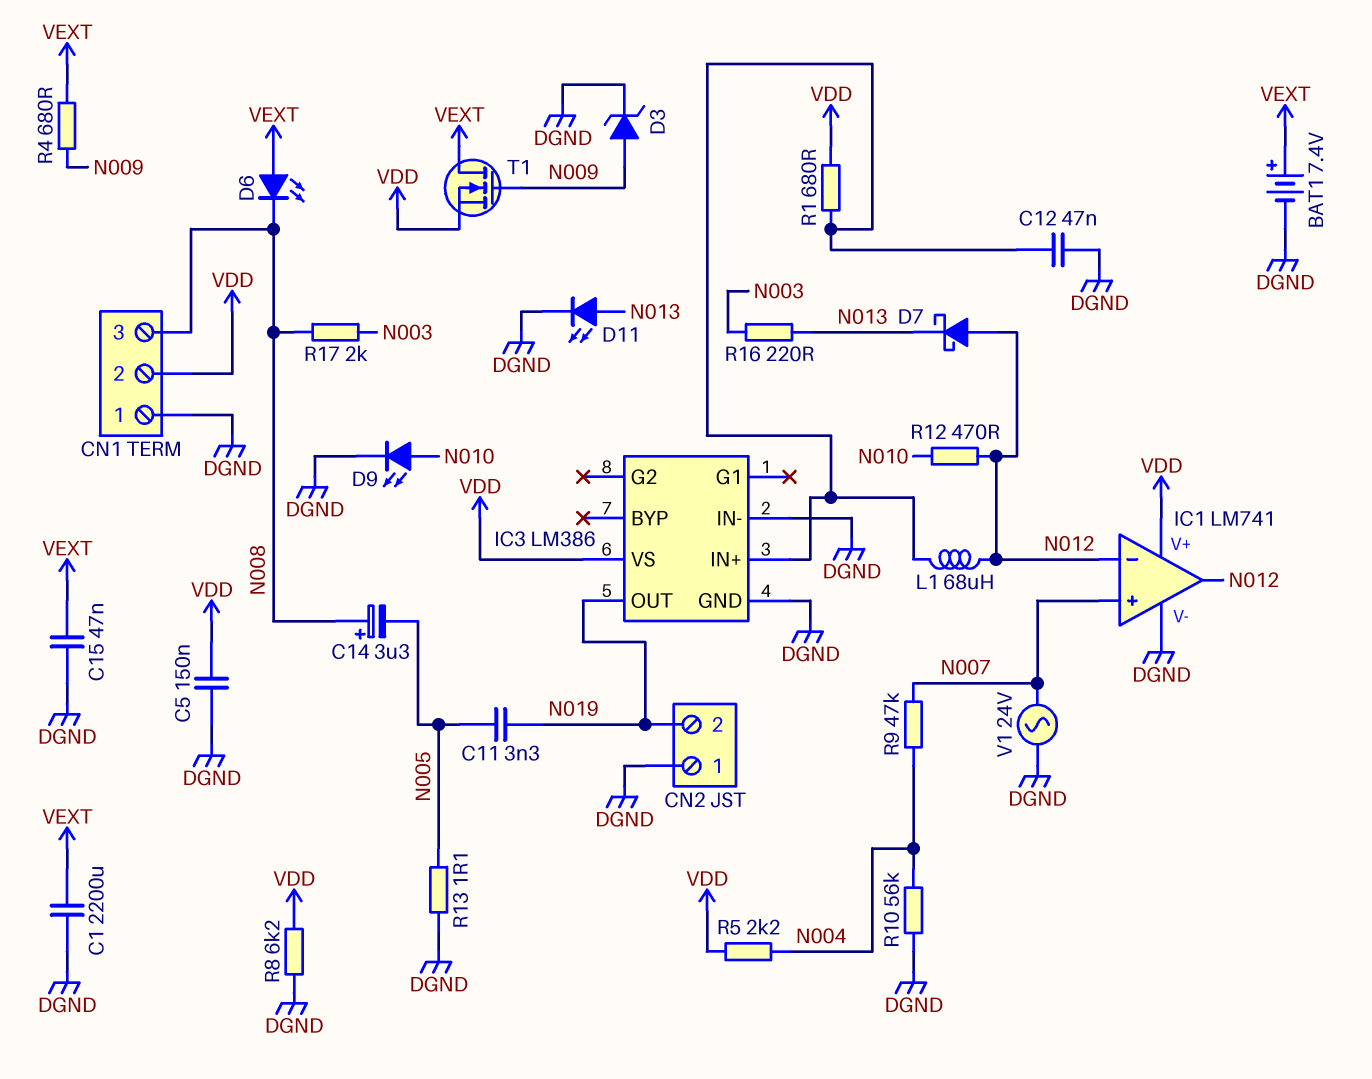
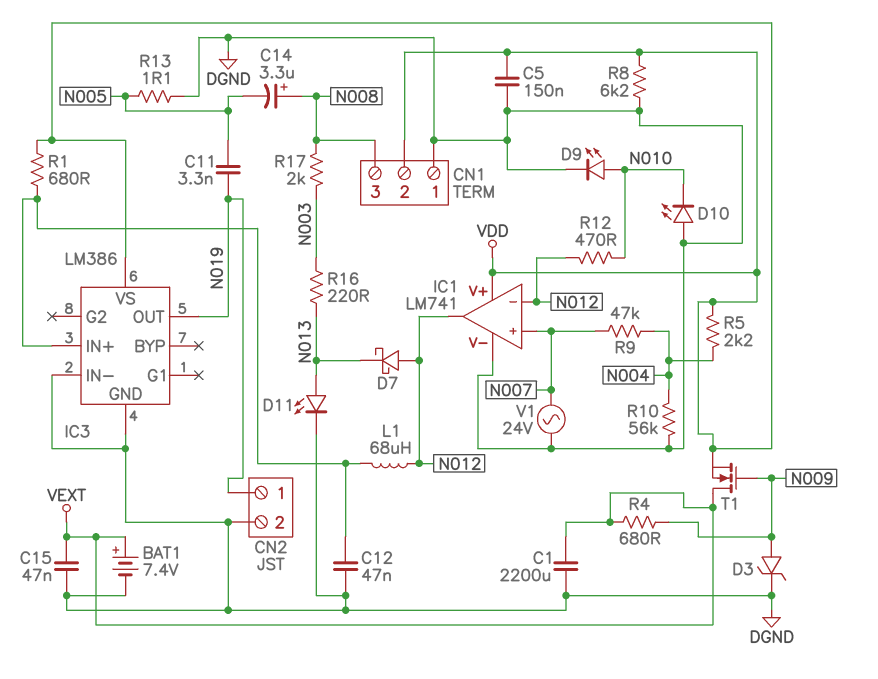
CN2 pin 1: DGND -> N019
CN2 pin 2: N019 -> DGND
D6: LED (A VEXT, K N008) -> none
D10: none -> LED (A DGND, K N010)

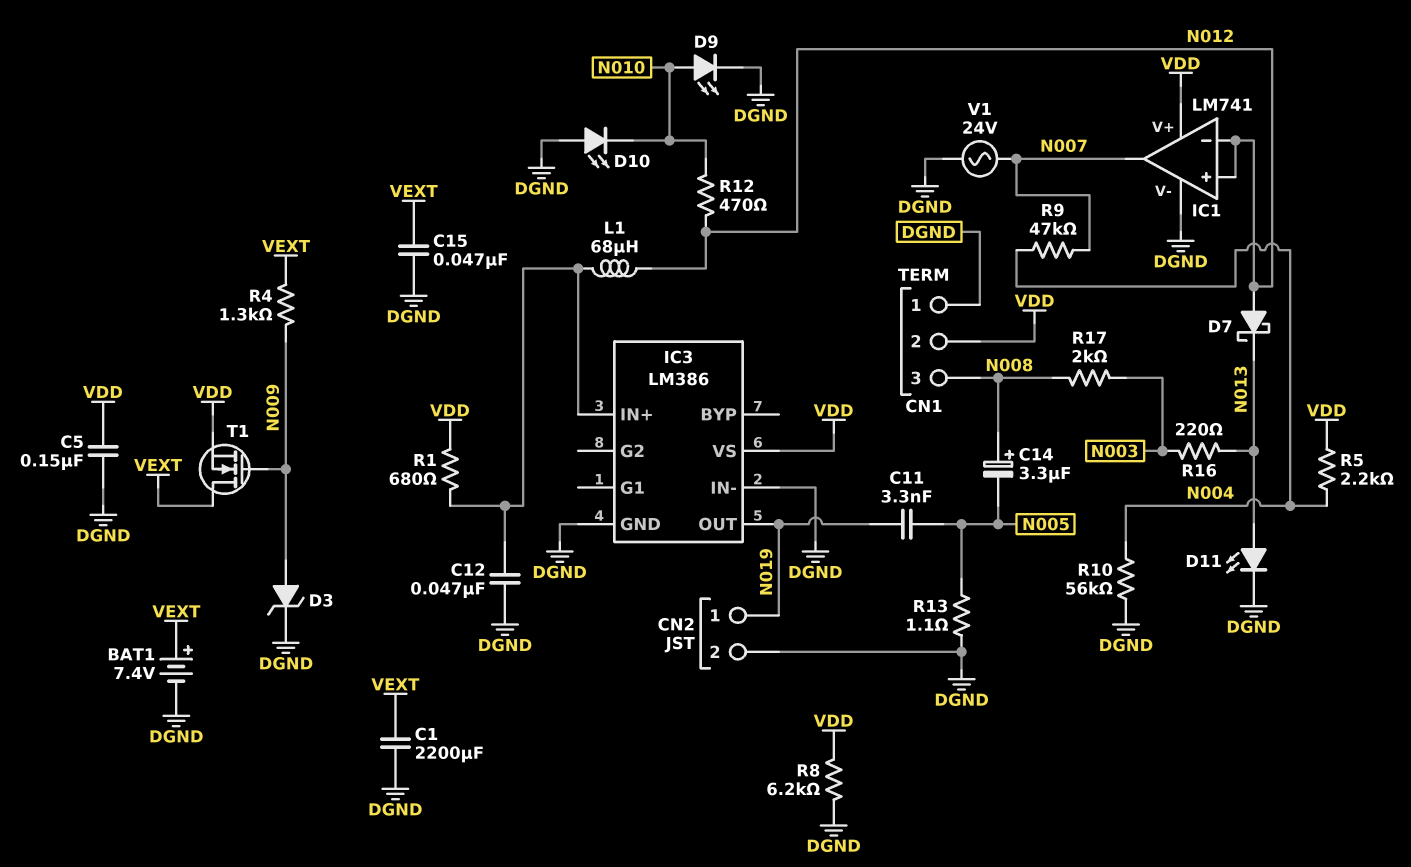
IC1 pin in+: N007 -> N012
IC1 pin out: N012 -> N007
R4: 680 (N009, VEXT) -> 1.3k (N009, VEXT)

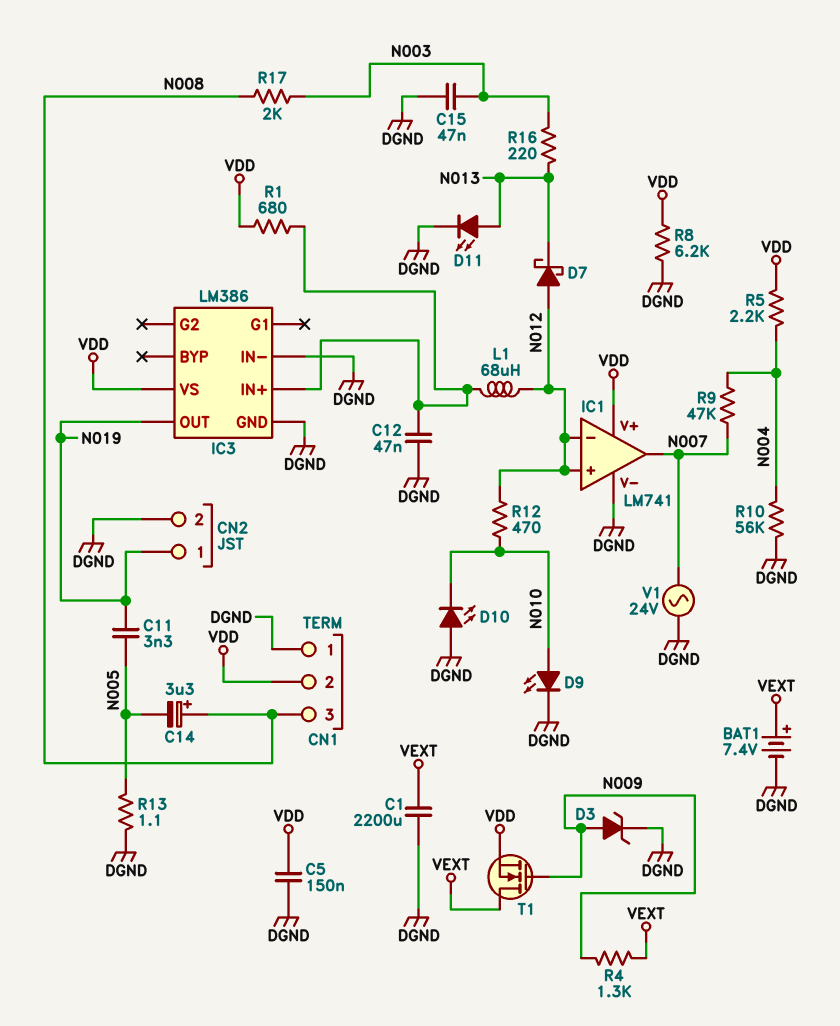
C15: 47nF (DGND, VEXT) -> 47nF (DGND, N003)

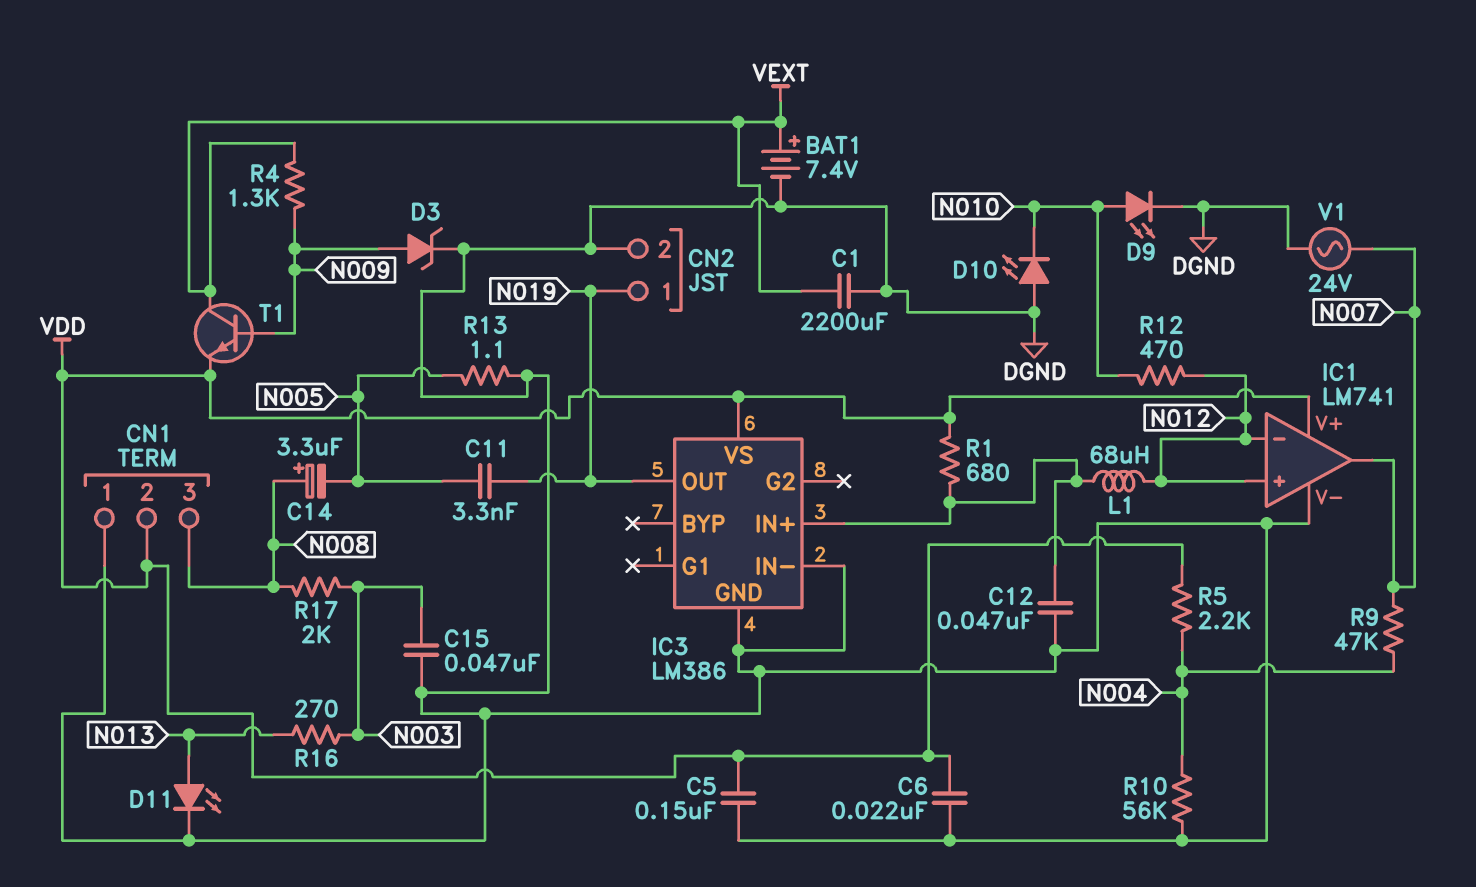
C6: none -> 22nF (DGND, VDD)
D7: schottky (A N012, K N013) -> none
R8: 6.2k (DGND, VDD) -> none
R16: 220 (N003, N013) -> 270 (N003, N013)
T1: NMOS (G N009, D VEXT, S VDD) -> NPN (B N009, C VEXT, E VDD)

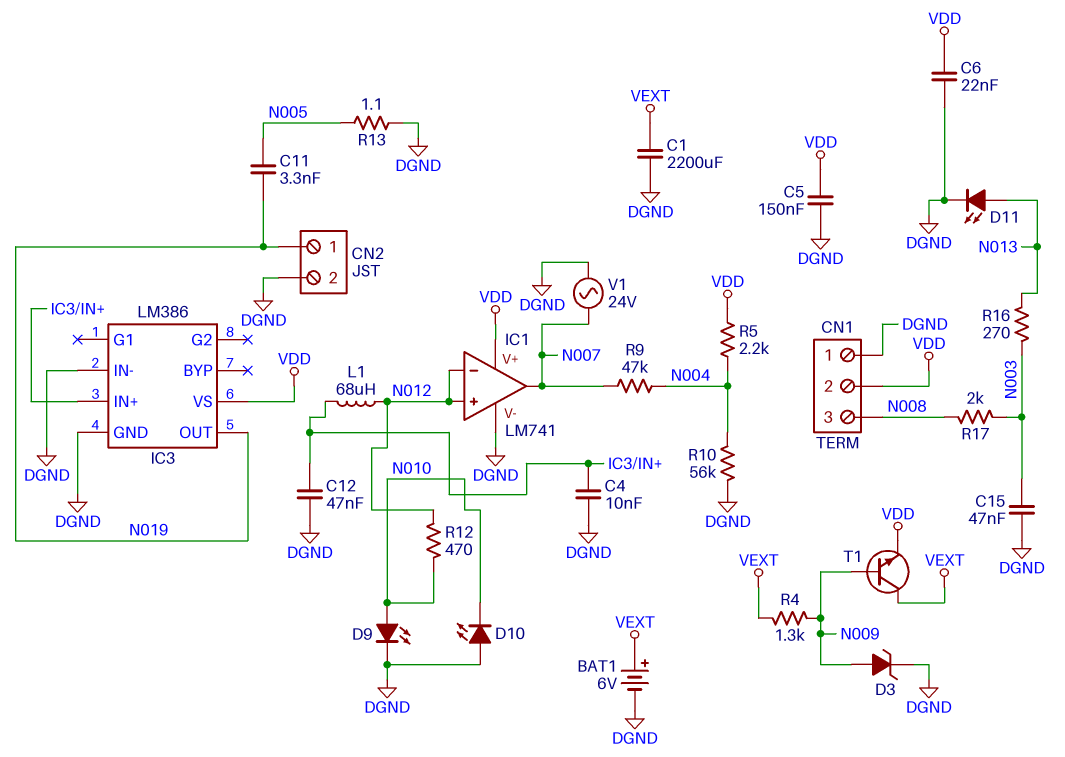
BAT1: 7.4V (plus VEXT, minus DGND) -> 6V (plus VEXT, minus DGND)
C4: none -> 10nF (DGND, IC3/IN+)
C14: 3.3uF (plus N008, minus N005) -> none
R1: 680 (IC3/IN+, VDD) -> none

